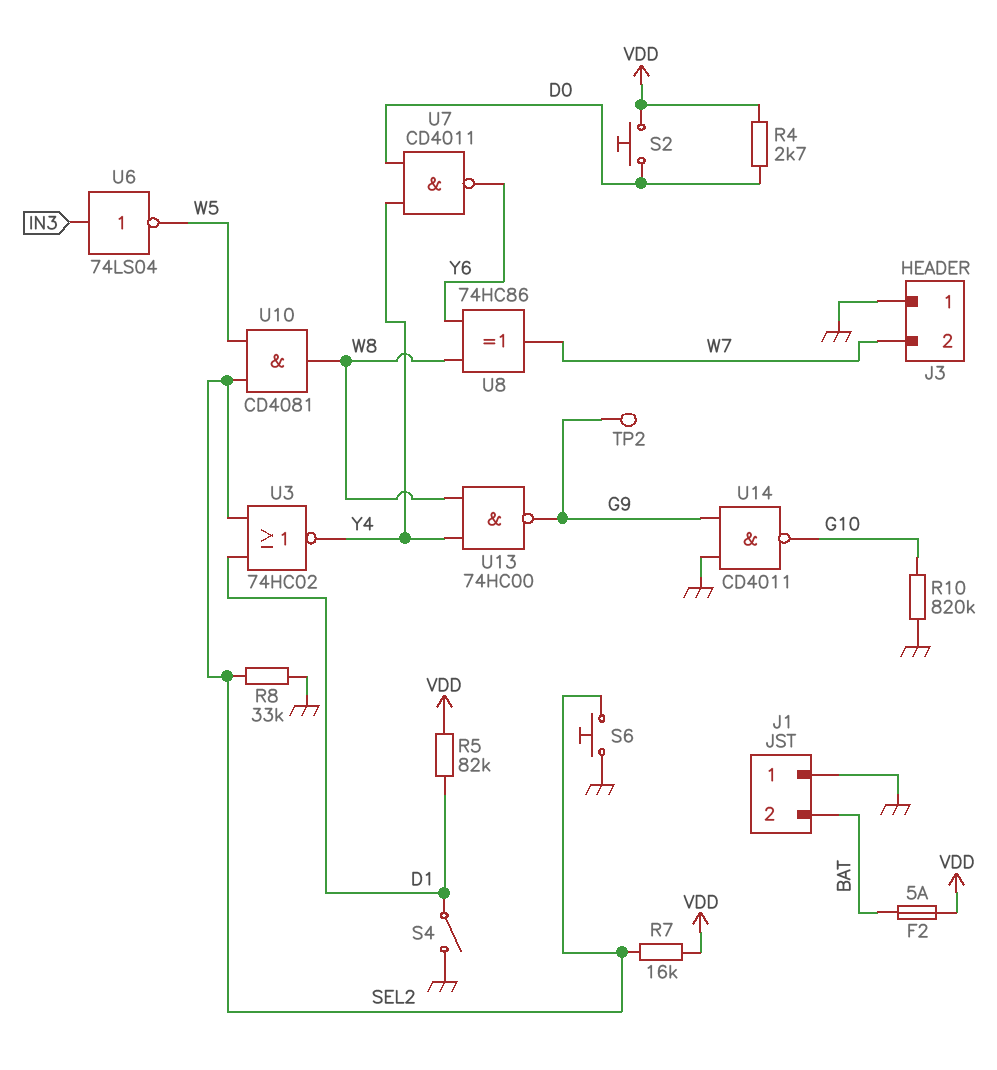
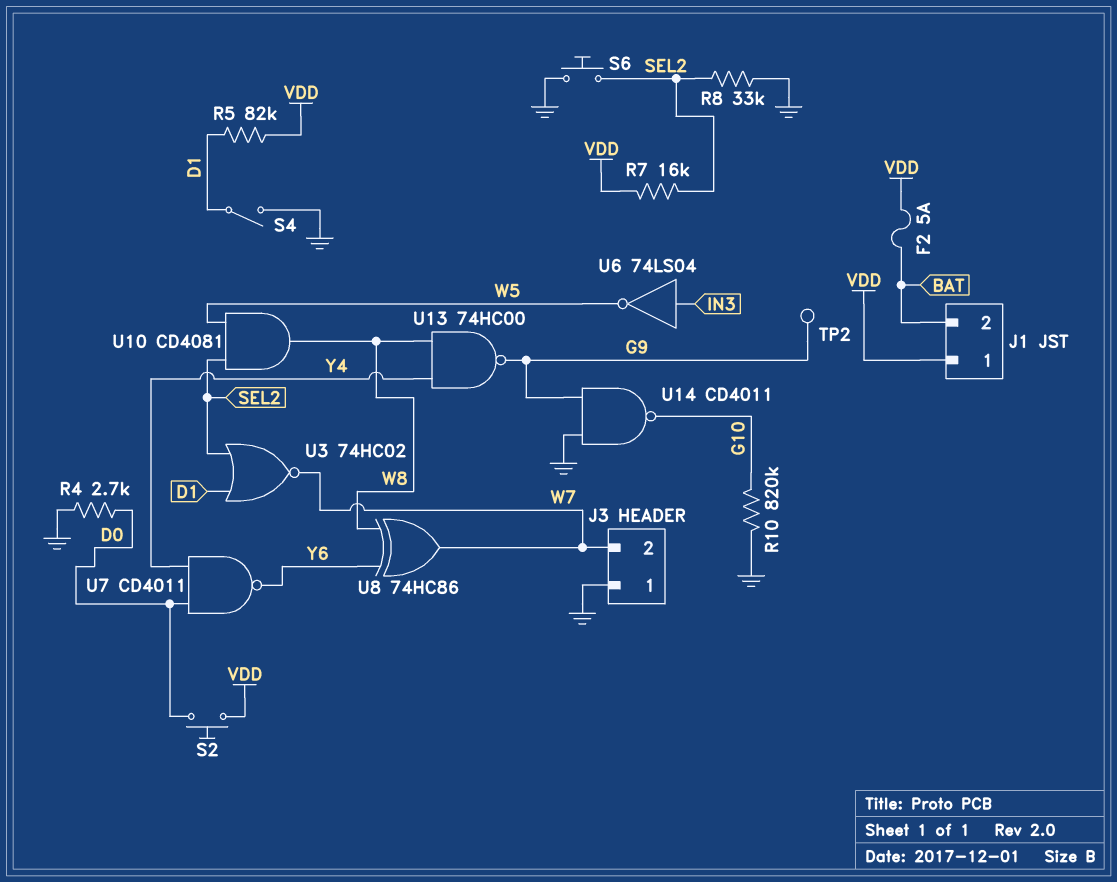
J1 pin 1: GND -> VDD
R4: 2.7k (D0, VDD) -> 2.7k (D0, GND)
U3: NOR 74HC02 (in D1, in SEL2, out Y4) -> NOR 74HC02 (in D1, in SEL2, out W7)

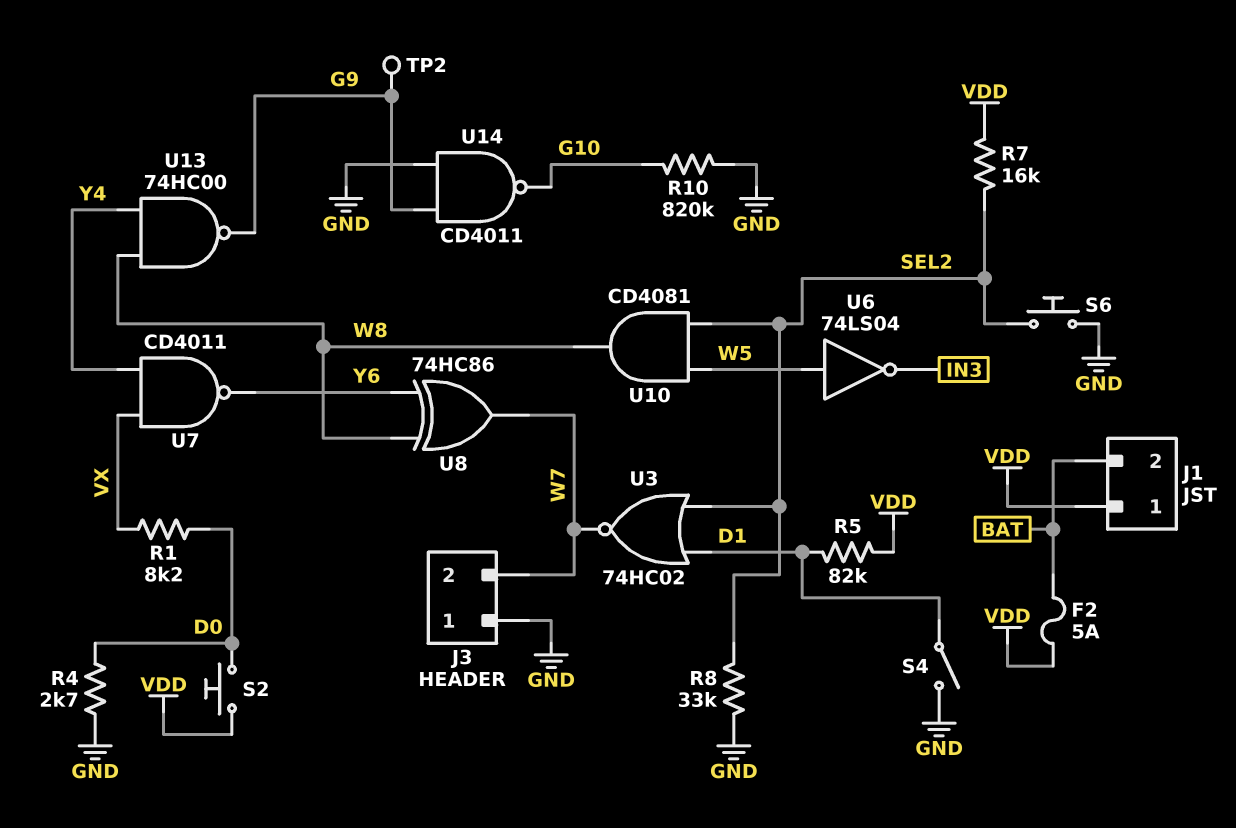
R1: none -> 8.2k (D0, VX)
U6: NOT 74LS04 (in IN3, out W5) -> NOT 74LS04 (in W5, out IN3)
U7: NAND CD4011 (in D0, in Y4, out Y6) -> NAND CD4011 (in VX, in Y4, out Y6)

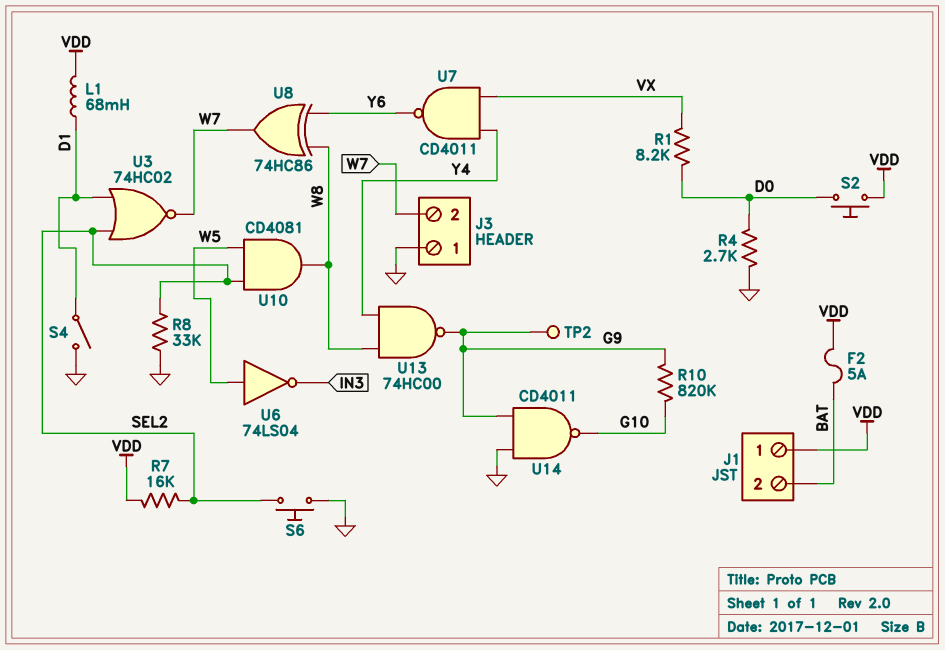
L1: none -> 68mH (D1, VDD)
R5: 82k (D1, VDD) -> none
R10: 820k (G10, GND) -> 820k (G9, G10)

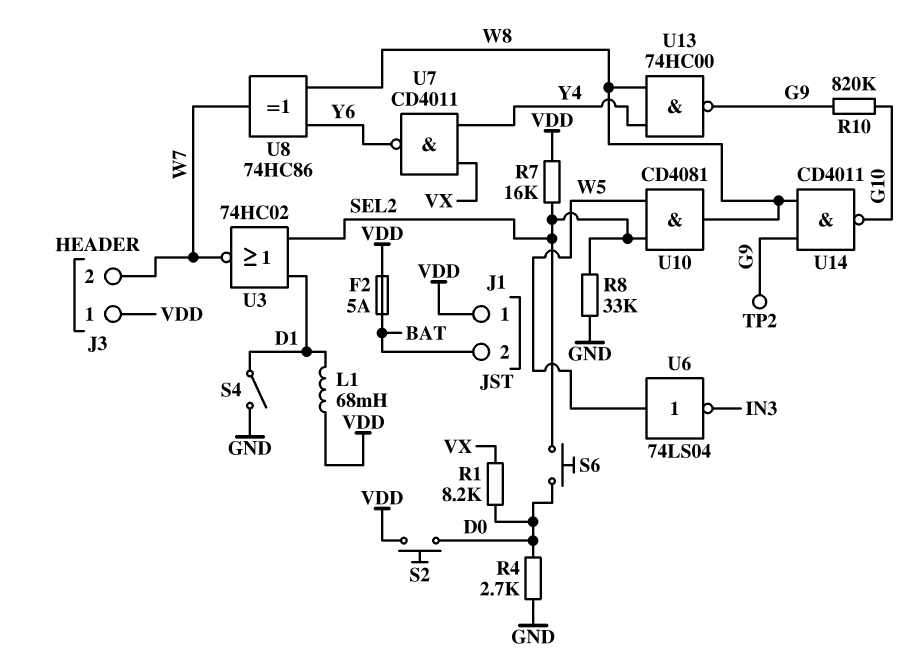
J3 pin 1: GND -> VDD
S6: button (GND, SEL2) -> button (D0, SEL2)
U14: NAND CD4011 (in G9, in GND, out G10) -> NAND CD4011 (in G9, in W8, out G10)

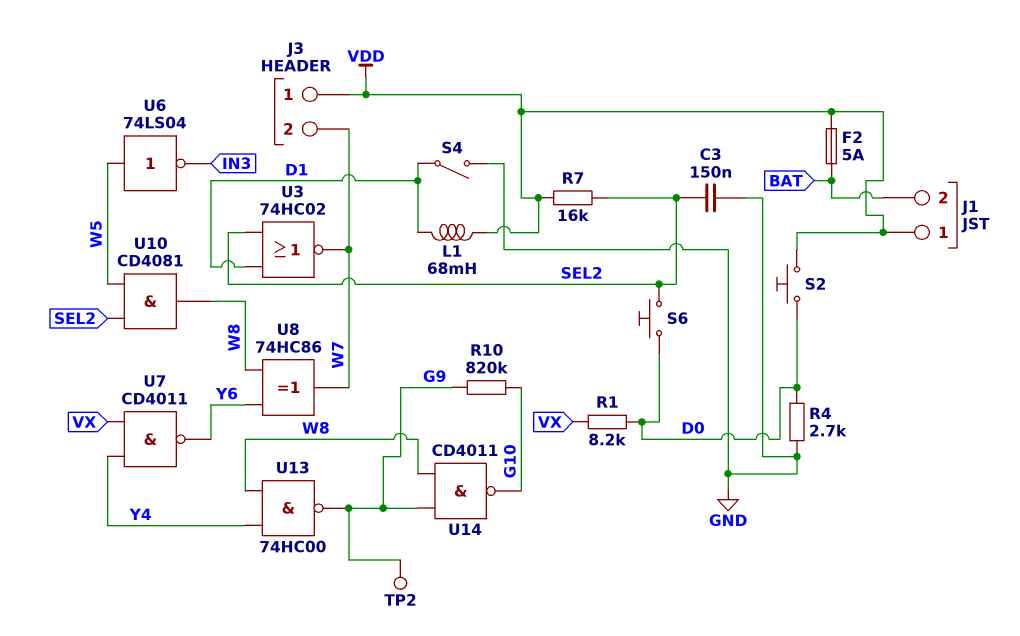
C3: none -> 150nF (GND, SEL2)
R8: 33k (GND, SEL2) -> none

